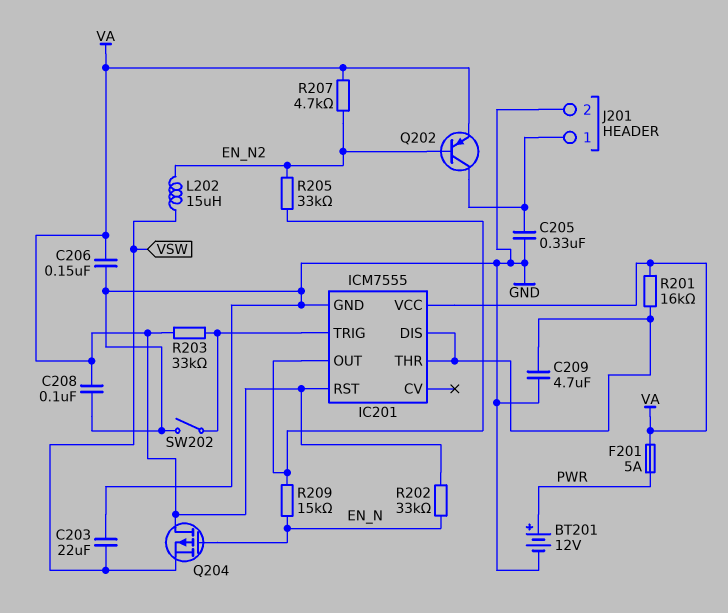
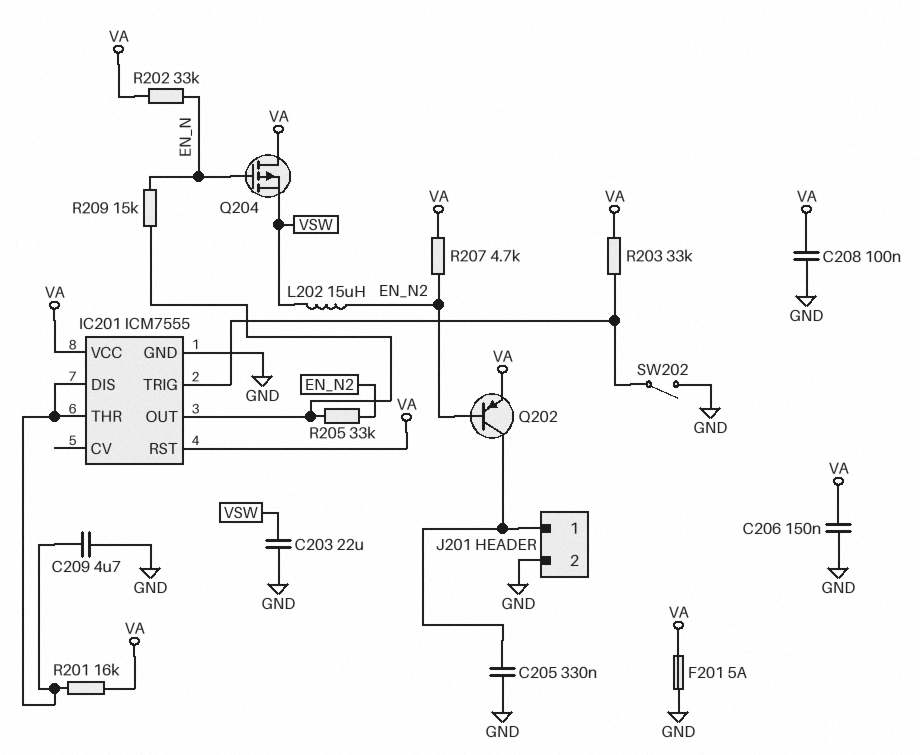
BT201: 12V (plus PWR, minus GND) -> none
F201: 5A (PWR, VA) -> 5A (GND, VA)

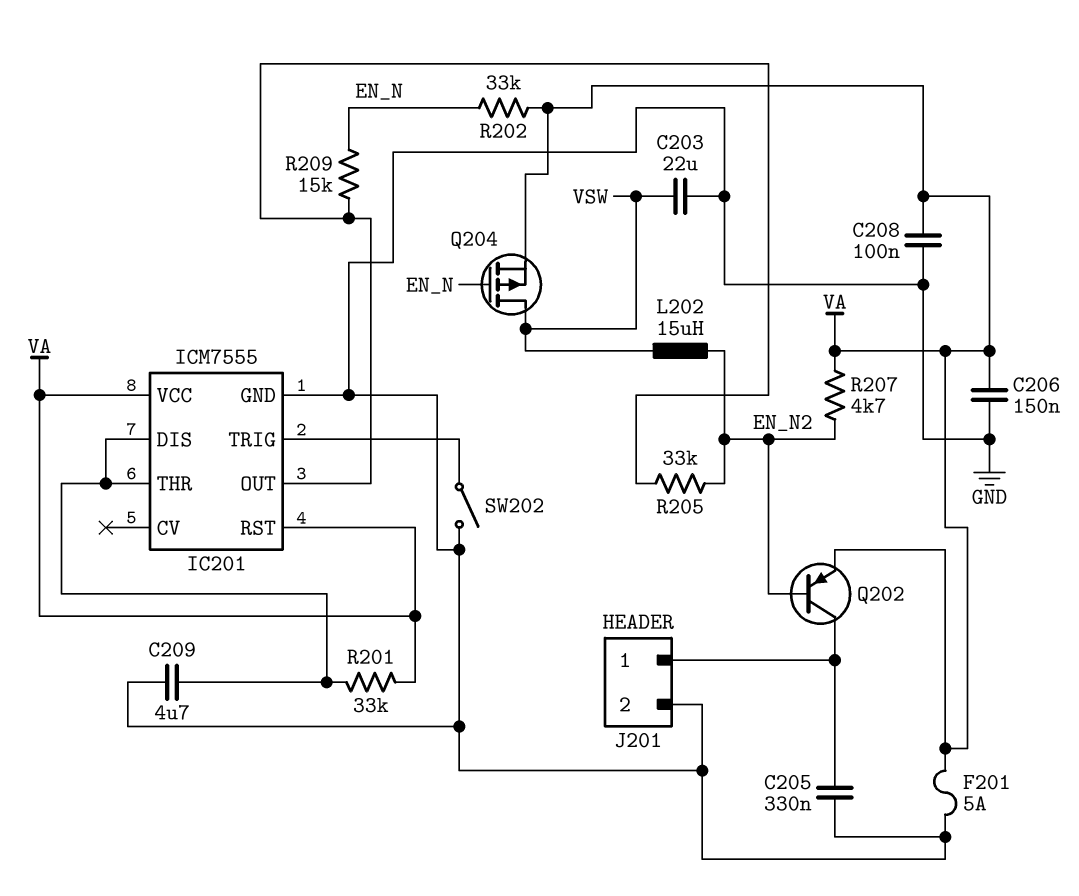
Q204: PMOS (G EN_N, D VA, S VSW) -> PMOS (G EN_N, D VSW, S VA)
R201: 16k (IC201/DIS, VA) -> 33k (IC201/DIS, VA)
R203: 33k (IC201/TRIG, VA) -> none

